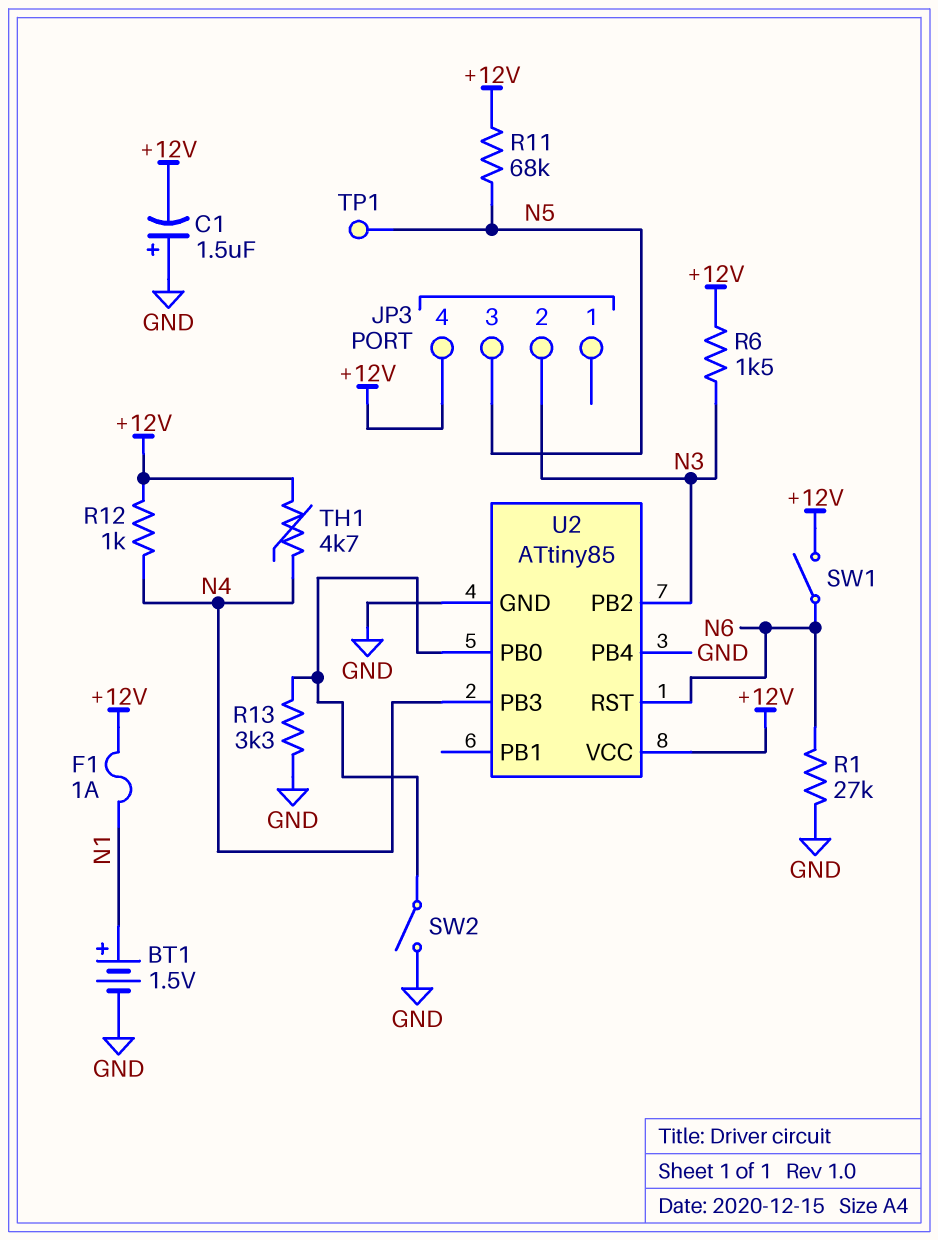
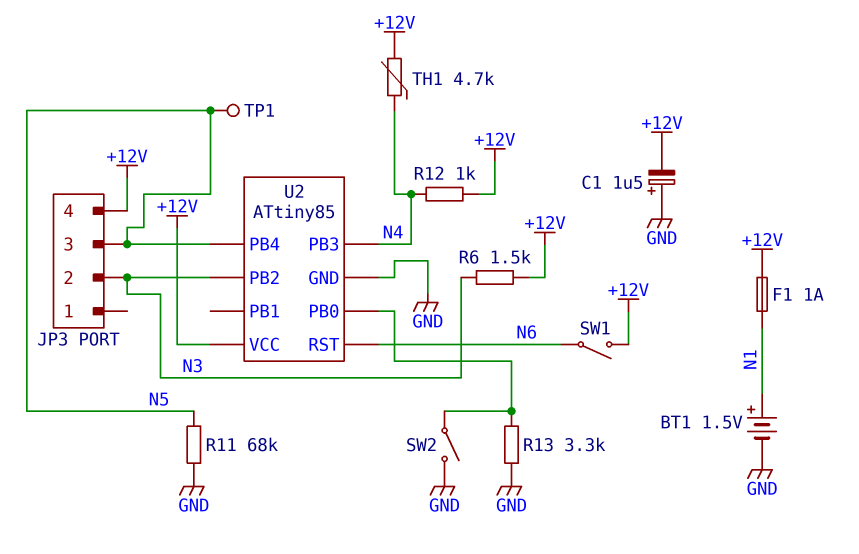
R1: 27k (GND, N6) -> none
R11: 68k (+12V, N5) -> 68k (GND, N5)
U2 pin PB4: GND -> N5

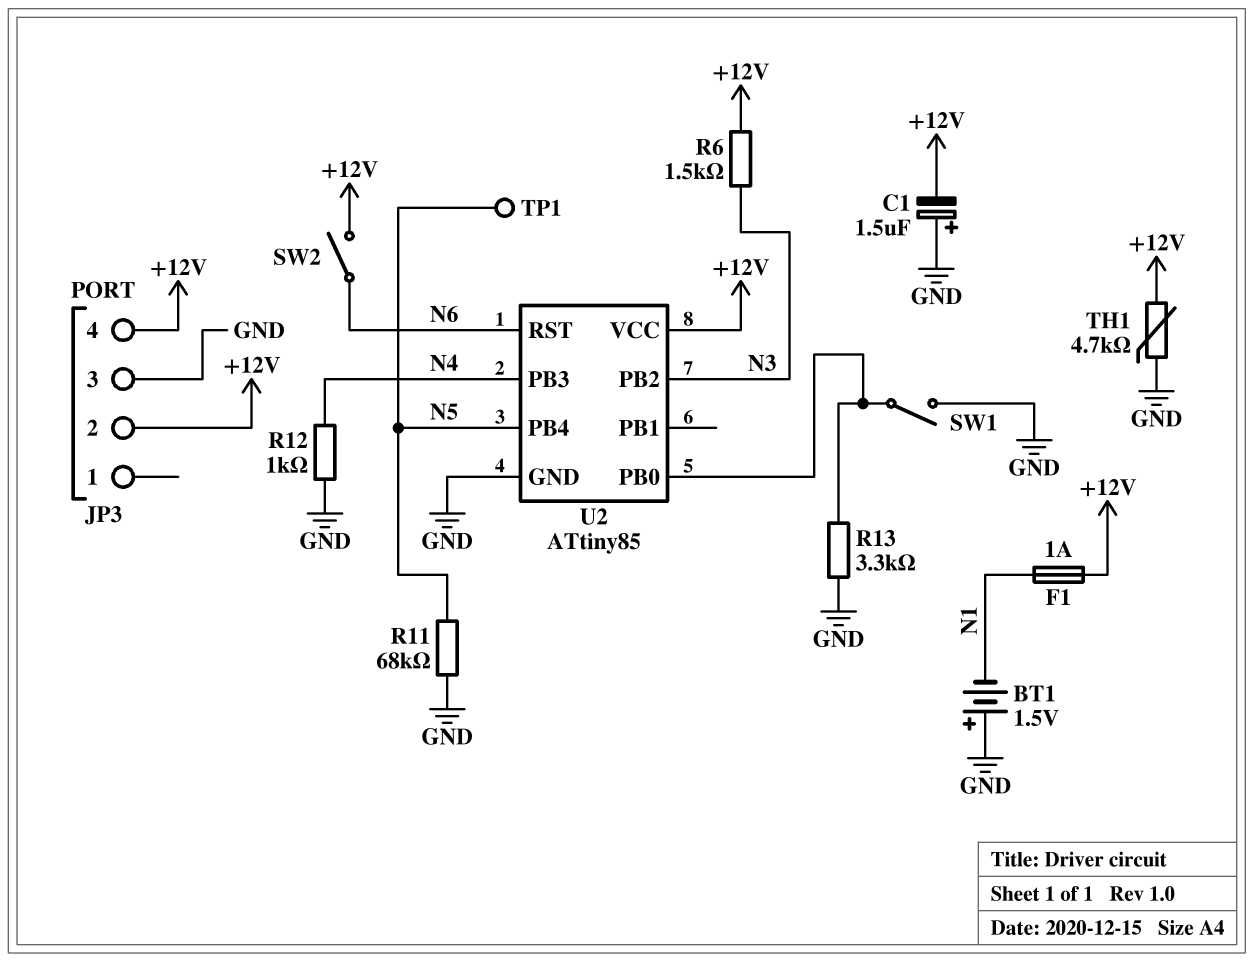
BT1: 1.5V (plus N1, minus GND) -> 1.5V (plus GND, minus N1)
JP3 pin 2: N3 -> +12V
JP3 pin 3: N5 -> GND
R12: 1k (+12V, N4) -> 1k (GND, N4)
SW1: switch (+12V, N6) -> switch (GND, U2/PB0)
SW2: switch (GND, U2/PB0) -> switch (+12V, N6)
TH1: 4.7k (+12V, N4) -> 4.7k (+12V, GND)

